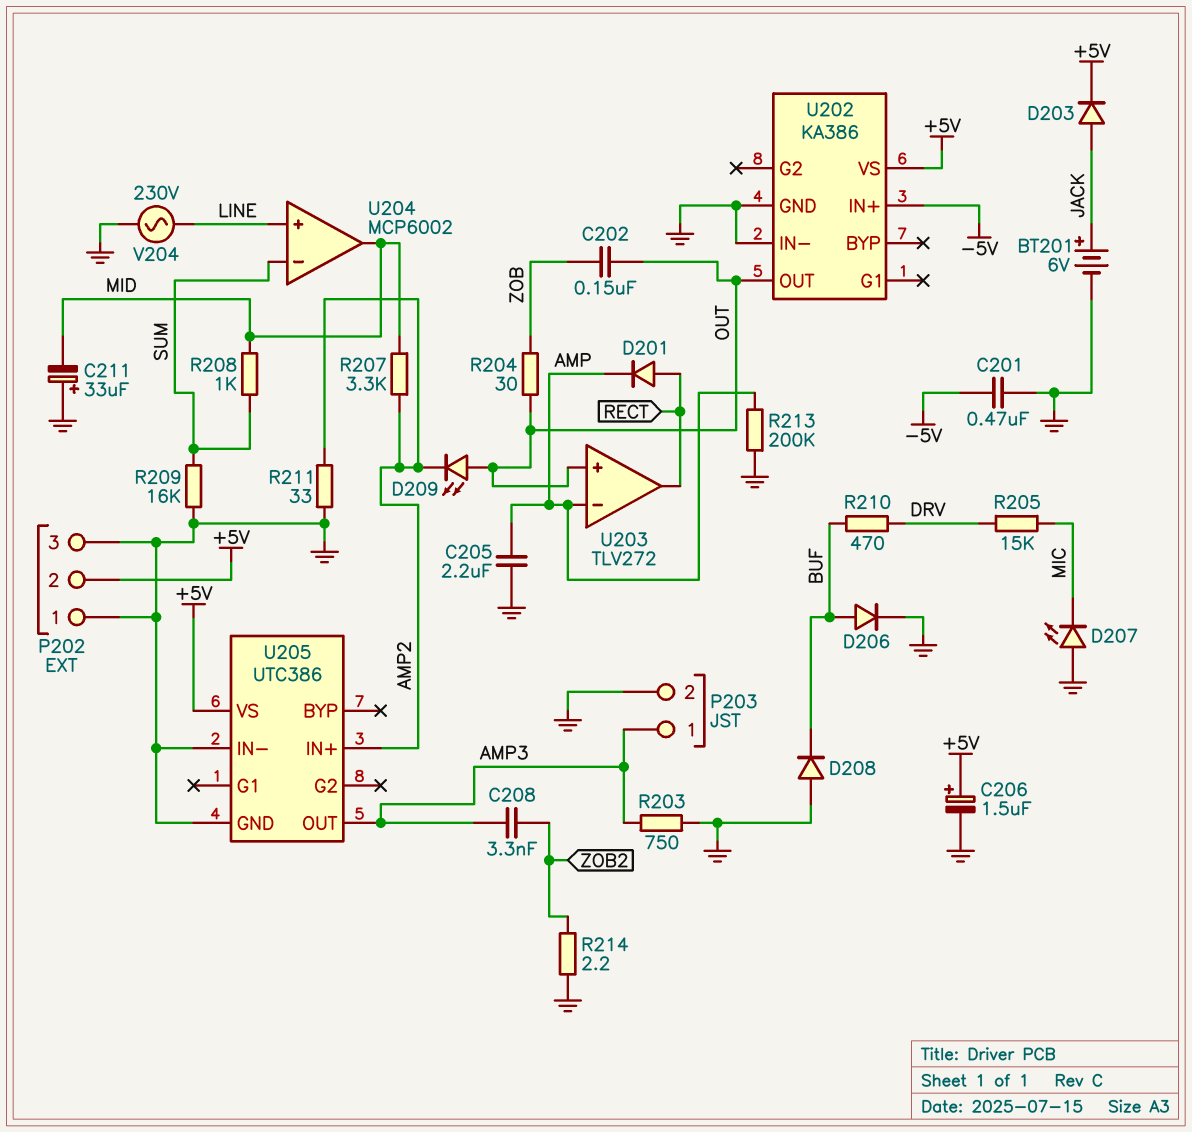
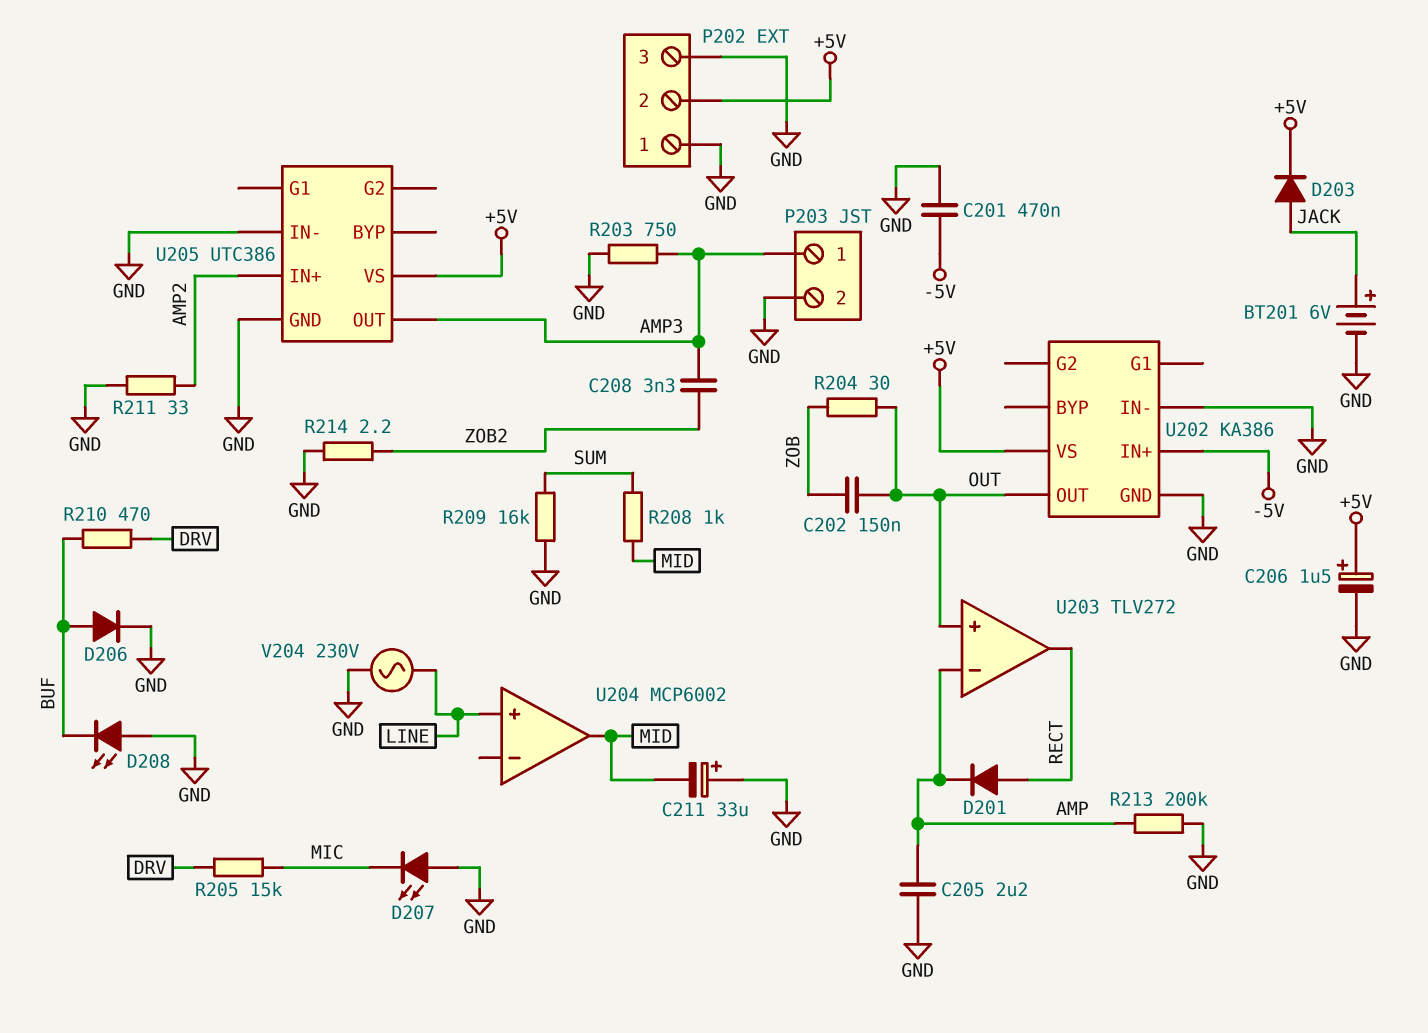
D208: diode (A GND, K BUF) -> LED (A GND, K BUF)
D209: LED (A OUT, K AMP2) -> none
R207: 3.3k (AMP2, MID) -> none
U204 pin in-: SUM -> none

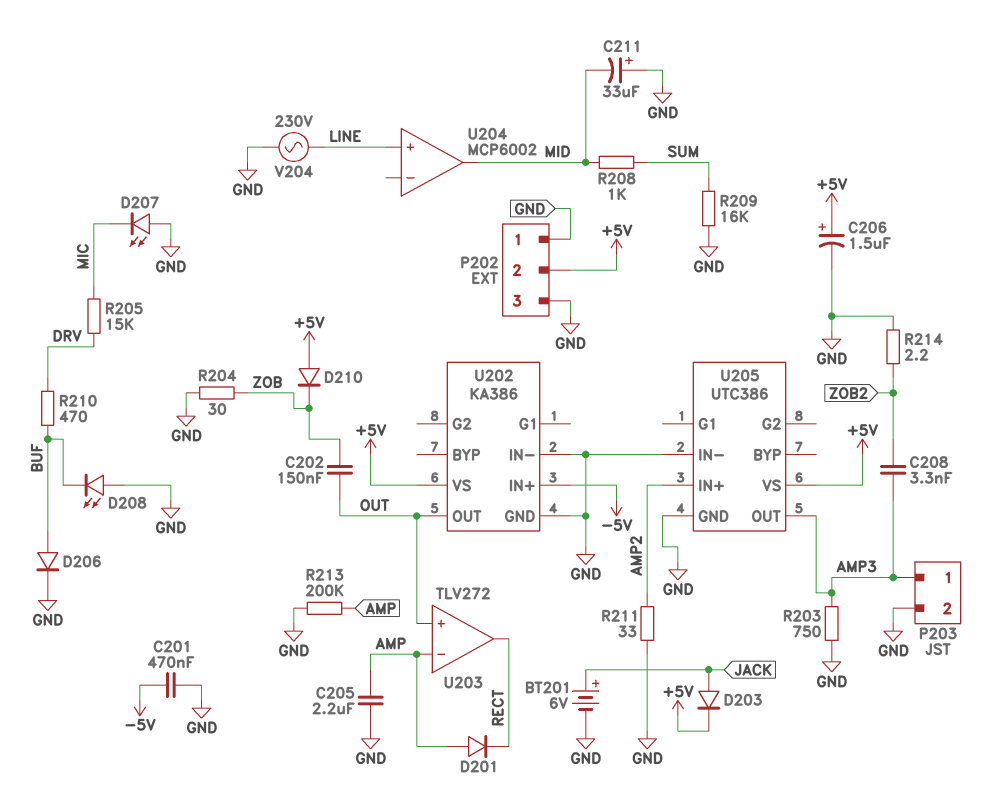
D201: diode (A RECT, K AMP) -> diode (A AMP, K RECT)
D210: none -> diode (A +5V, K ZOB)
R204: 30 (OUT, ZOB) -> 30 (GND, ZOB)

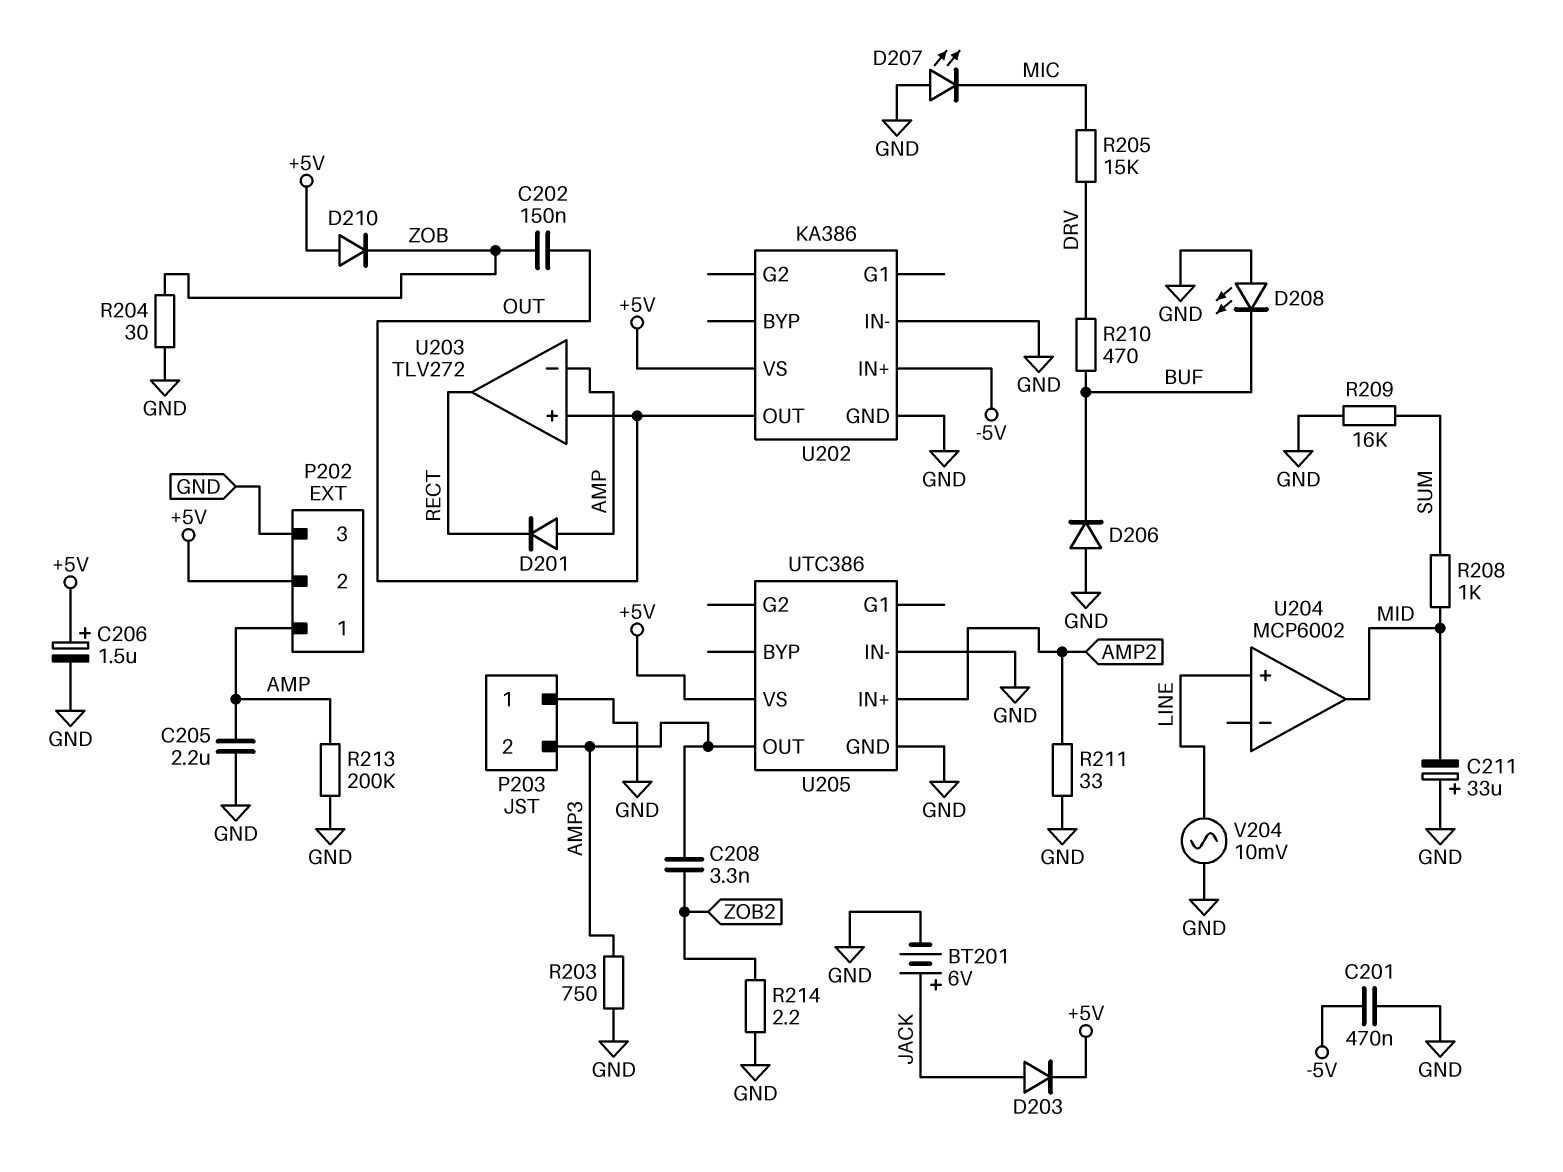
D206: diode (A BUF, K GND) -> diode (A GND, K BUF)
P202 pin 1: GND -> AMP
P203 pin 1: AMP3 -> GND
P203 pin 2: GND -> AMP3
V204: AC 230V (GND, LINE) -> AC 10mV (GND, LINE)

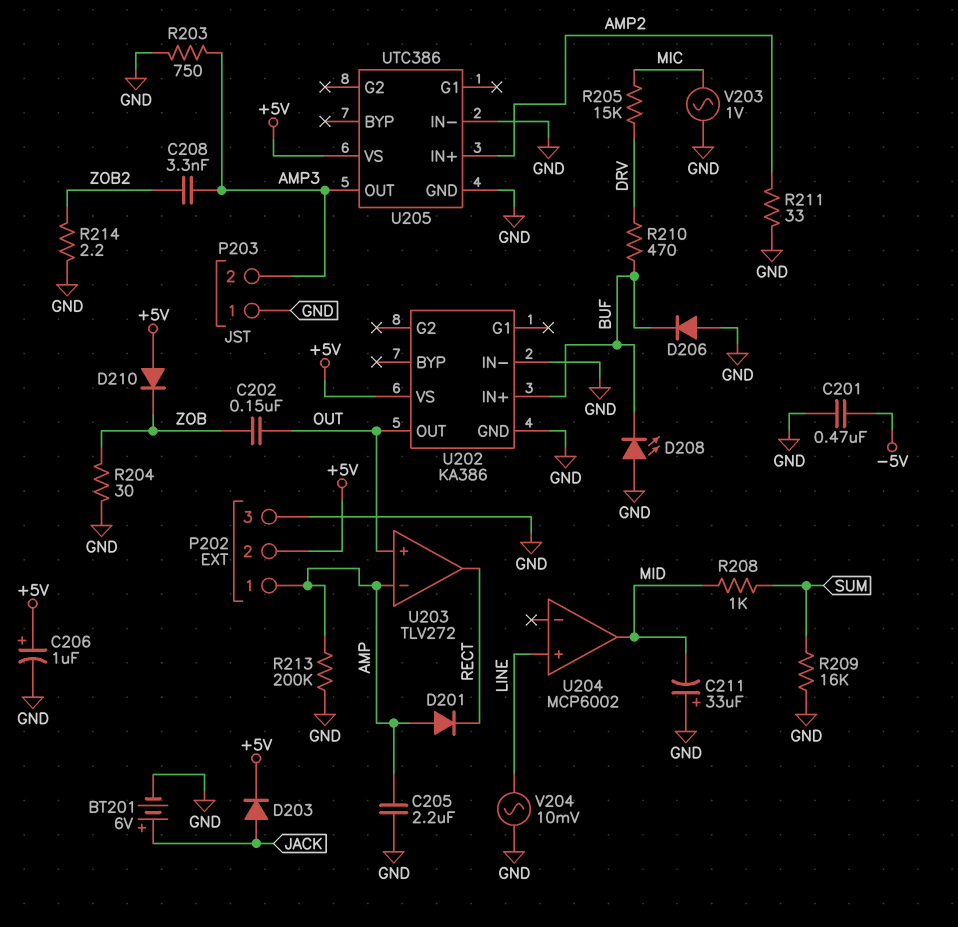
C206: 1.5uF (plus +5V, minus GND) -> 1uF (plus +5V, minus GND)
D207: LED (A GND, K MIC) -> none
U202 pin IN+: -5V -> BUF
V203: none -> AC 1V (GND, MIC)

